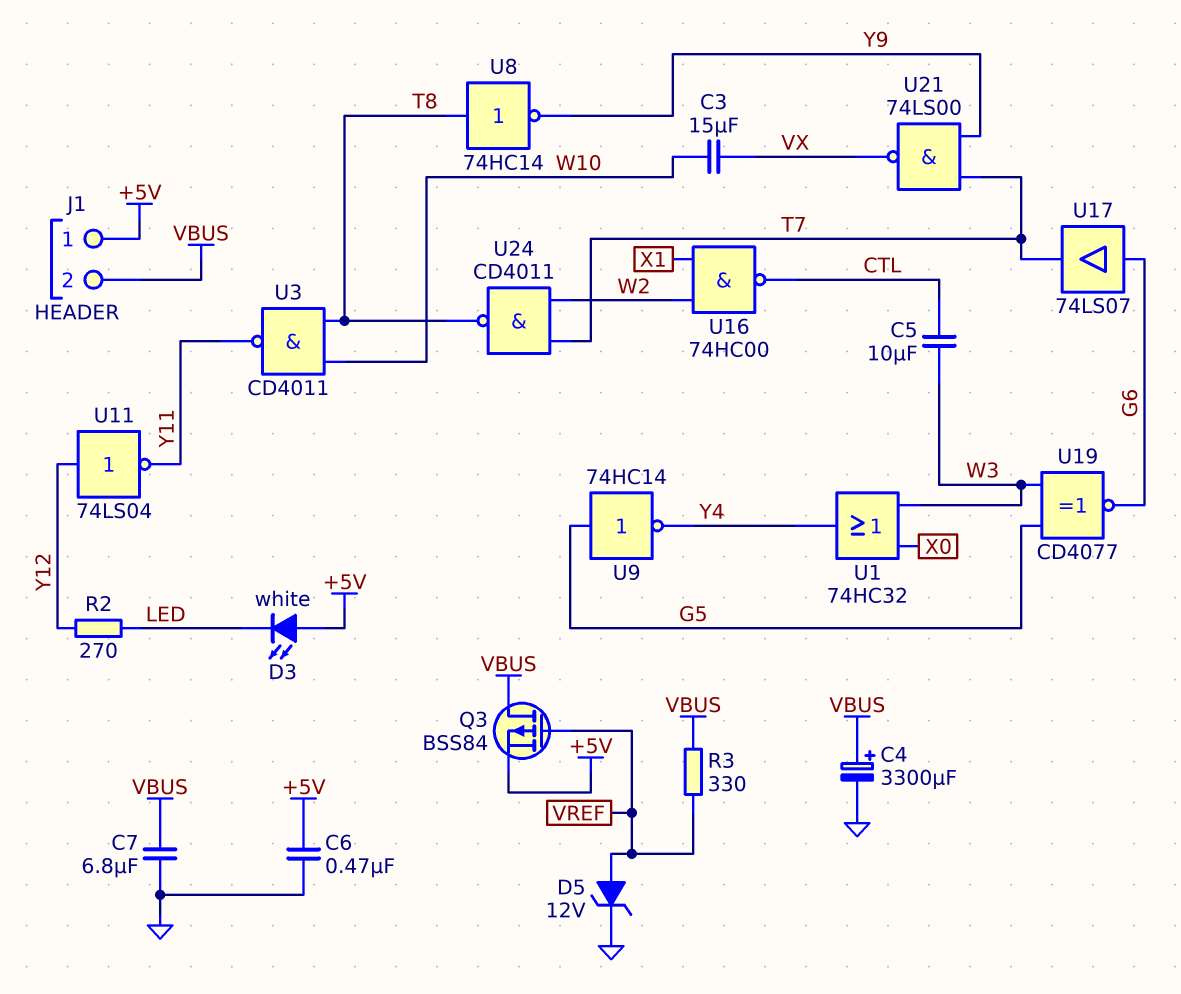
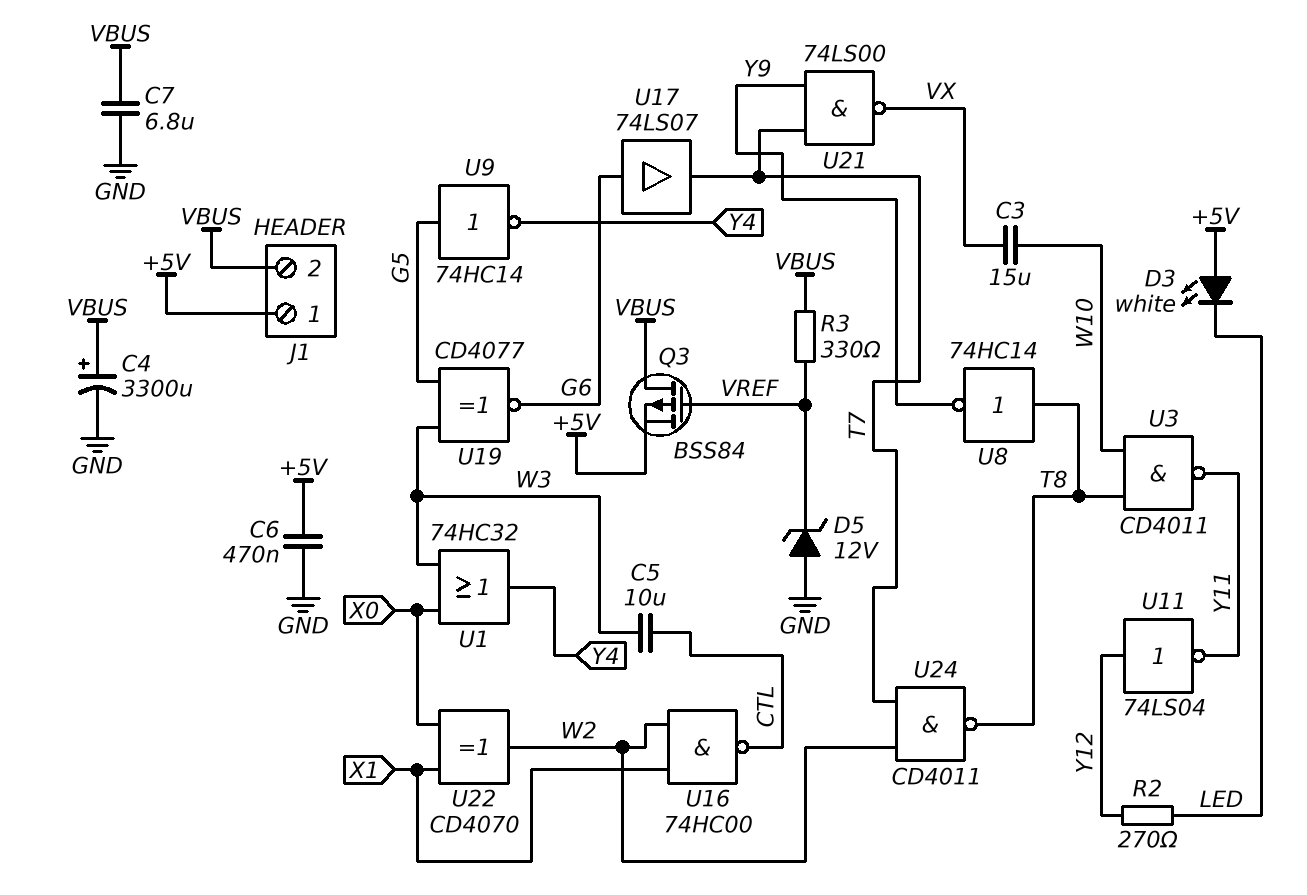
D5: zener 12V (A VREF, K GND) -> zener 12V (A GND, K VREF)
U22: none -> XOR CD4070 (in X0, in X1, out W2)

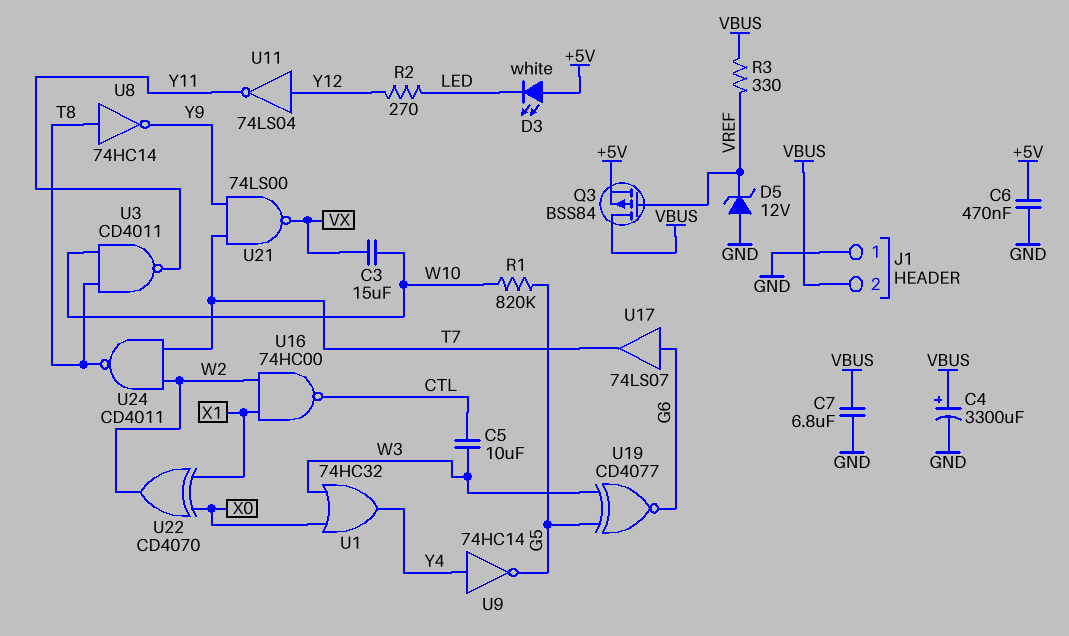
J1 pin 1: +5V -> GND
R1: none -> 820k (G5, W10)
U9: NOT 74HC14 (in G5, out Y4) -> NOT 74HC14 (in Y4, out G5)

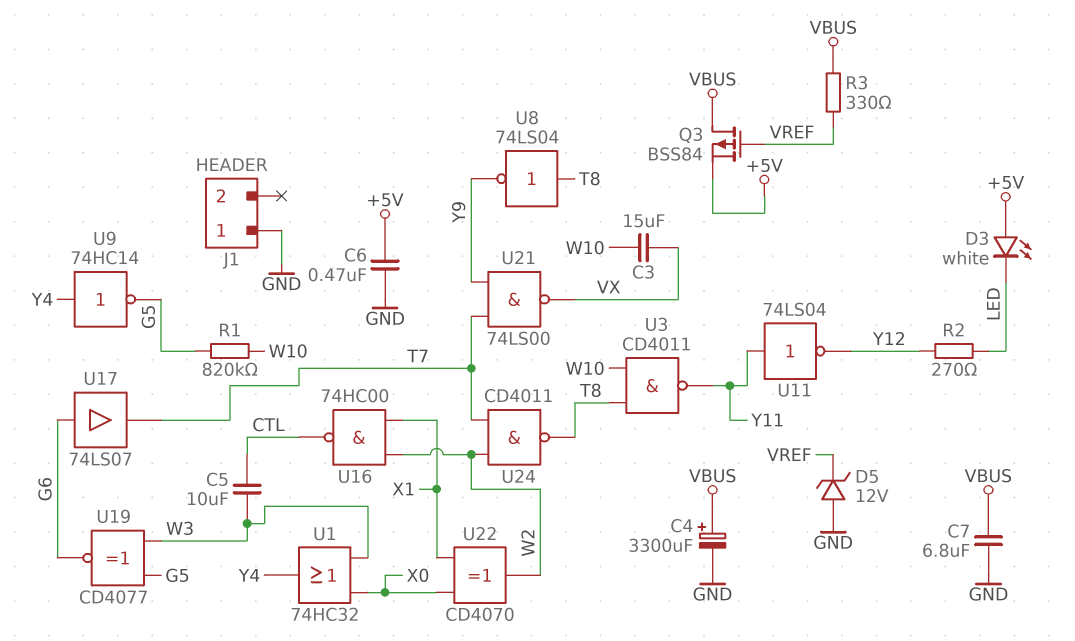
J1 pin 2: VBUS -> none
U8: NOT 74HC14 (in T8, out Y9) -> NOT 74LS04 (in T8, out Y9)
U11: NOT 74LS04 (in Y12, out Y11) -> NOT 74LS04 (in Y11, out Y12)

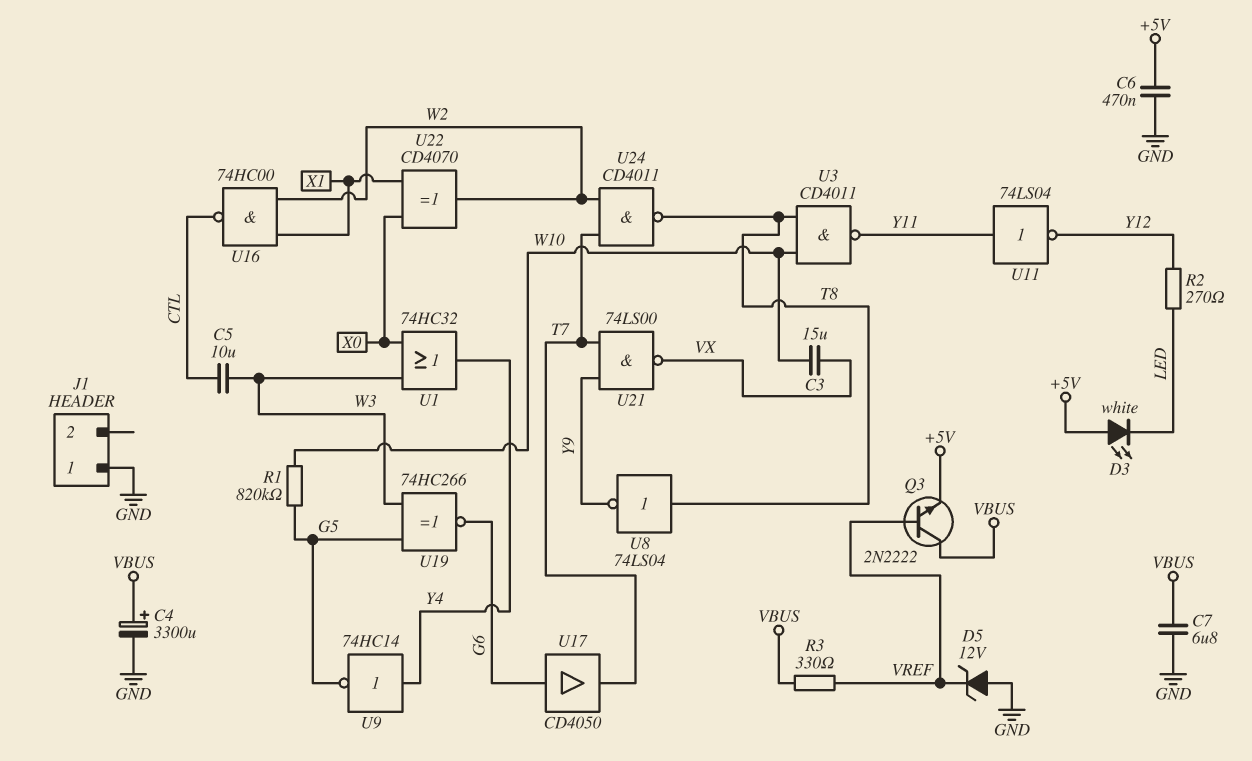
Q3: PMOS BSS84 (G VREF, D VBUS, S +5V) -> NPN 2N2222 (B VREF, C VBUS, E +5V)
U17: buffer 74LS07 (in G6, out T7) -> buffer CD4050 (in G6, out T7)
U19: XNOR CD4077 (in G5, in W3, out G6) -> XNOR 74HC266 (in G5, in W3, out G6)

